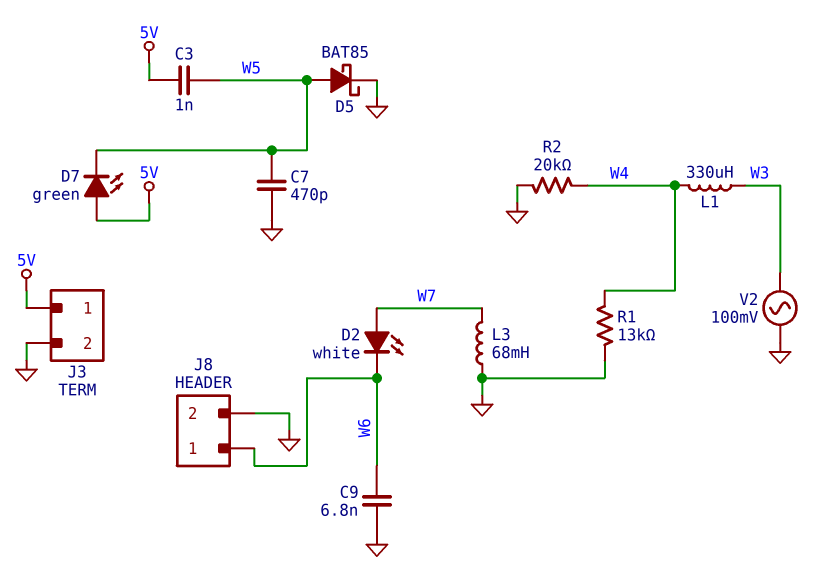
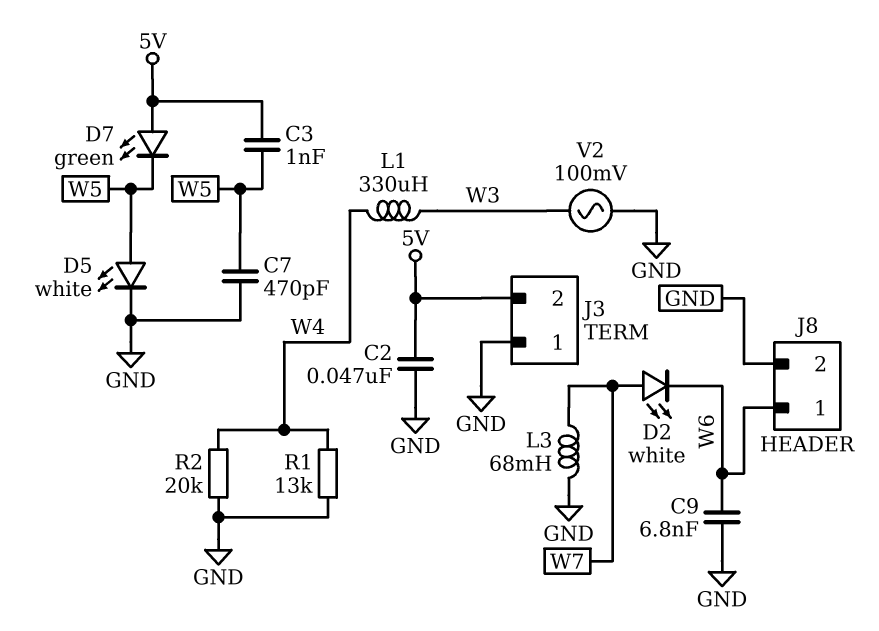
C2: none -> 47nF (5V, GND)
D5: schottky BAT85 (A W5, K GND) -> LED white (A W5, K GND)
J3 pin 1: 5V -> GND
J3 pin 2: GND -> 5V

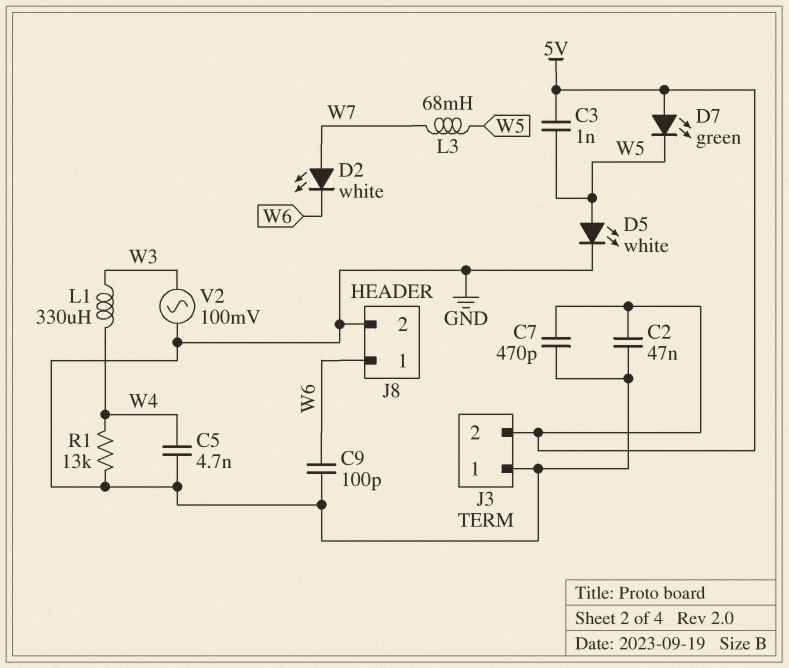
C5: none -> 4.7nF (GND, W4)
C7: 470pF (GND, W5) -> 470pF (5V, GND)
C9: 6.8nF (GND, W6) -> 100pF (GND, W6)
L3: 68mH (GND, W7) -> 68mH (W5, W7)
R2: 20k (GND, W4) -> none

